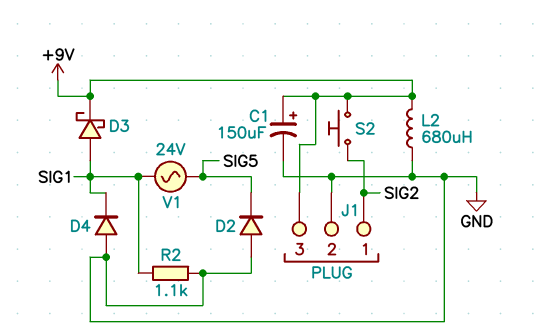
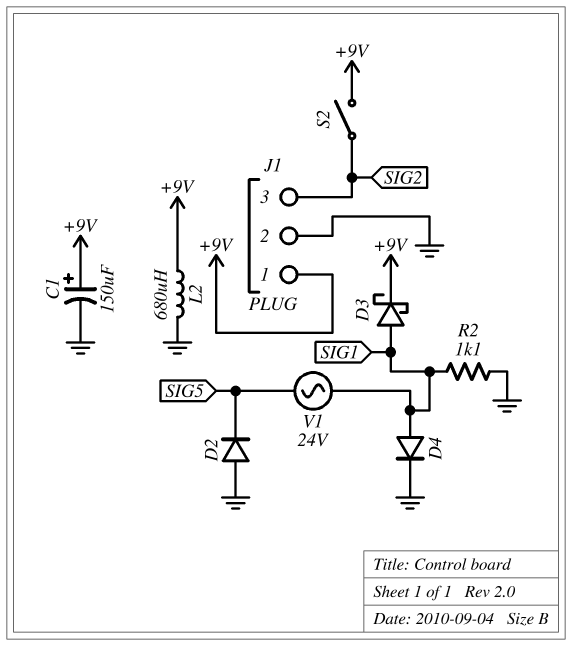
D4: diode (A GND, K SIG1) -> diode (A SIG1, K GND)
J1 pin 1: SIG2 -> +9V
J1 pin 3: +9V -> SIG2
S2: button (+9V, SIG2) -> switch (+9V, SIG2)

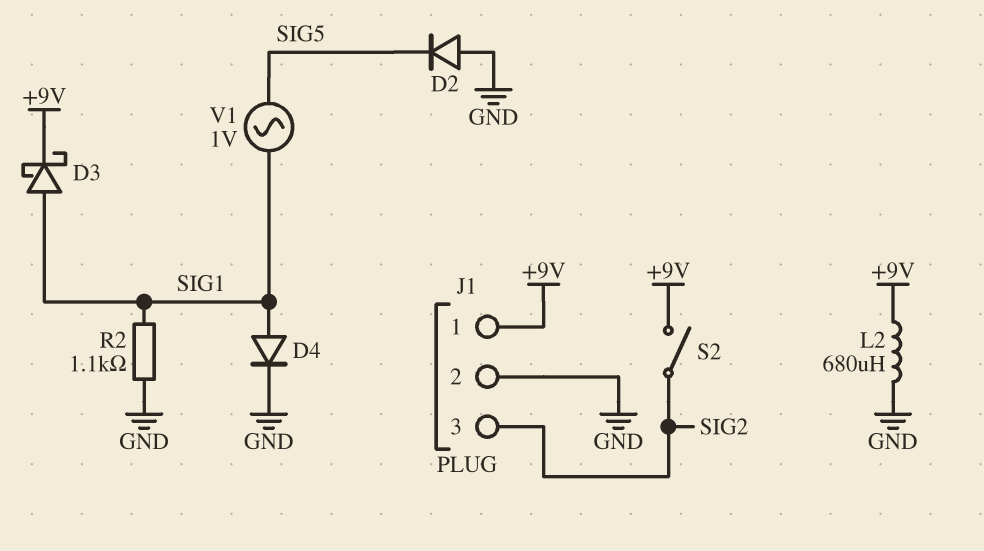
C1: 150uF (plus +9V, minus GND) -> none
V1: AC 24V (SIG1, SIG5) -> AC 1V (SIG1, SIG5)

